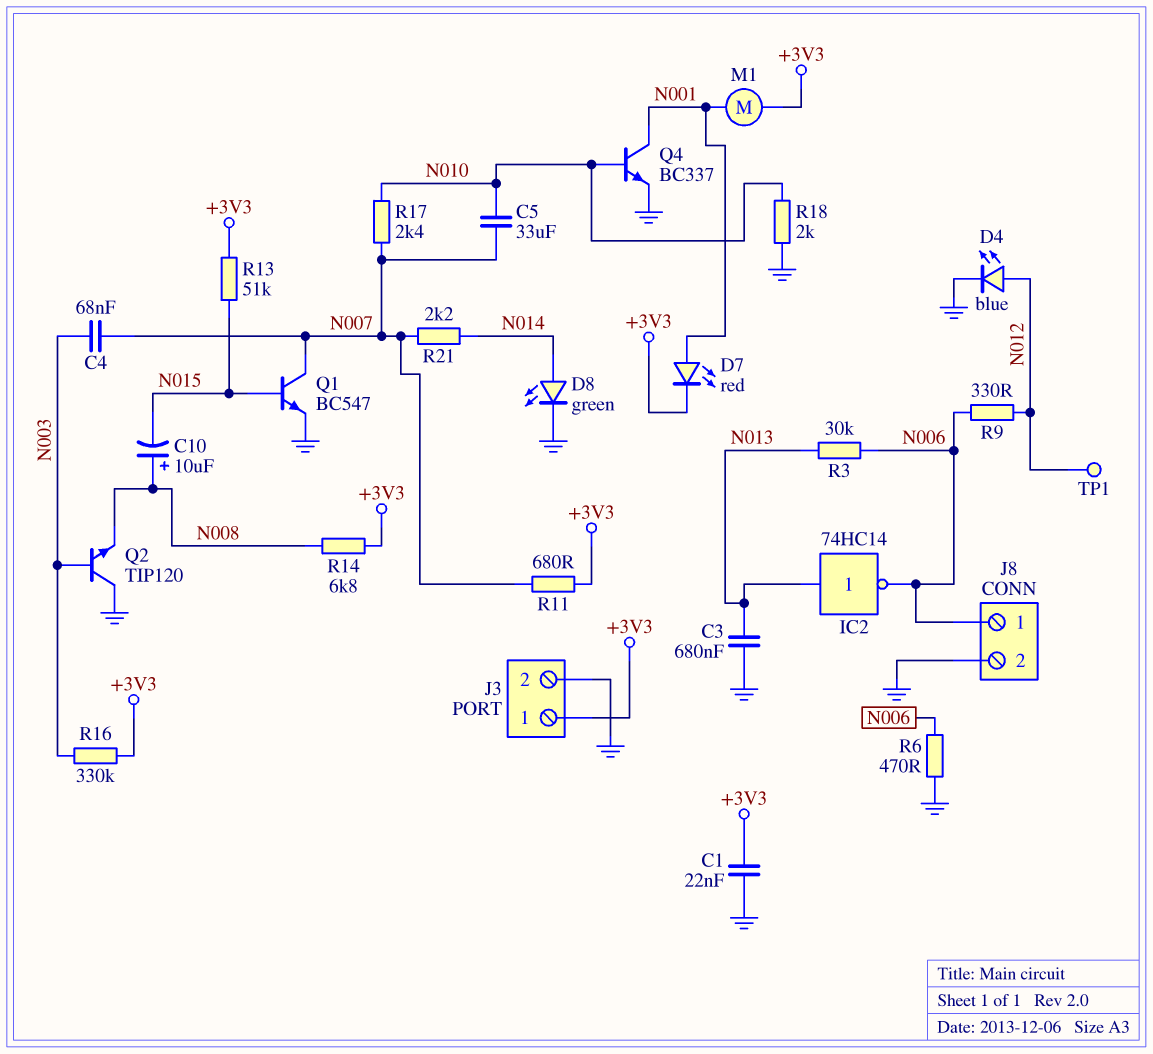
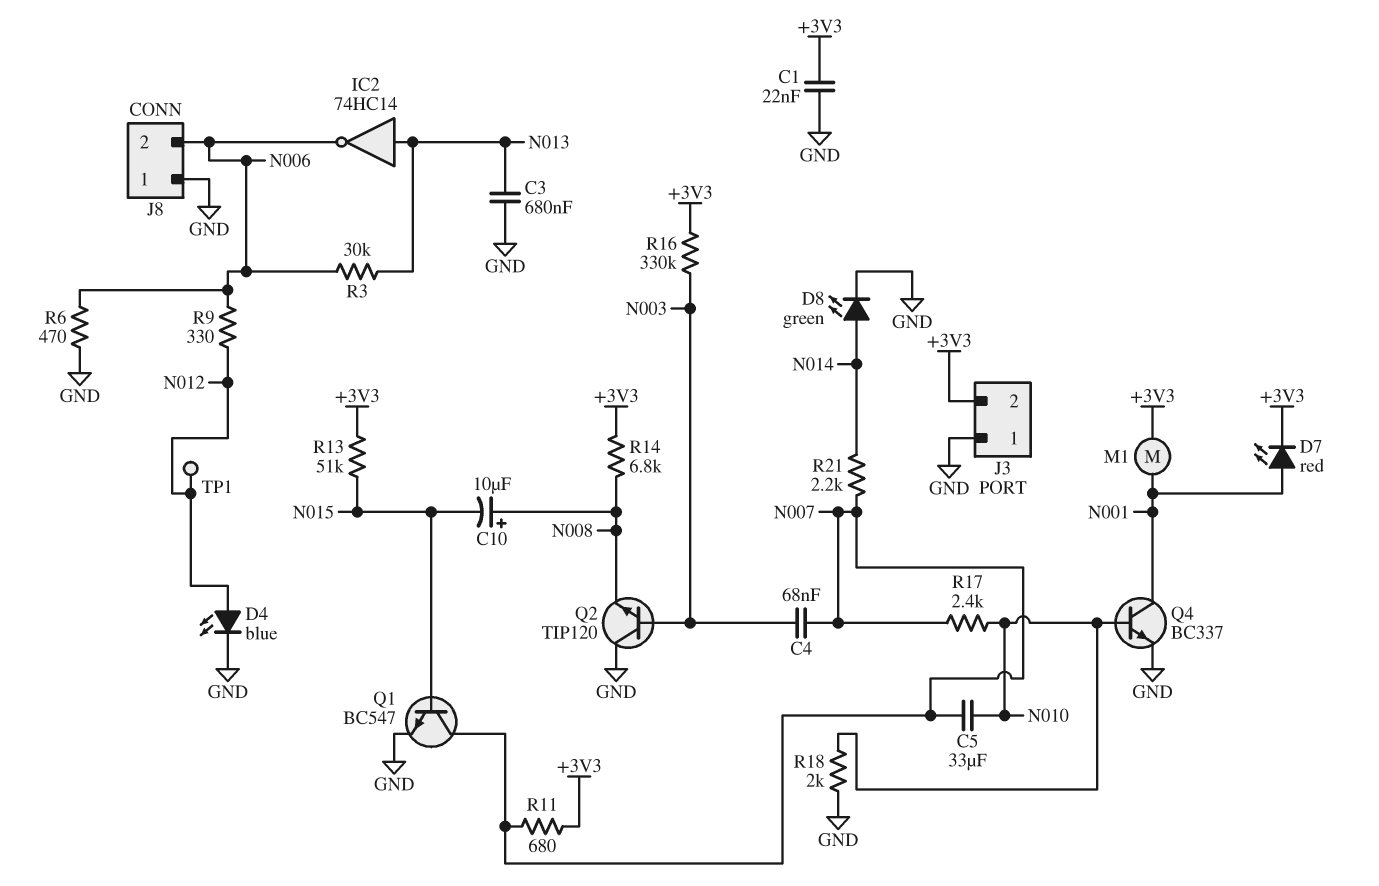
J3 pin 1: +3V3 -> GND
J3 pin 2: GND -> +3V3
J8 pin 1: N006 -> GND
J8 pin 2: GND -> N006

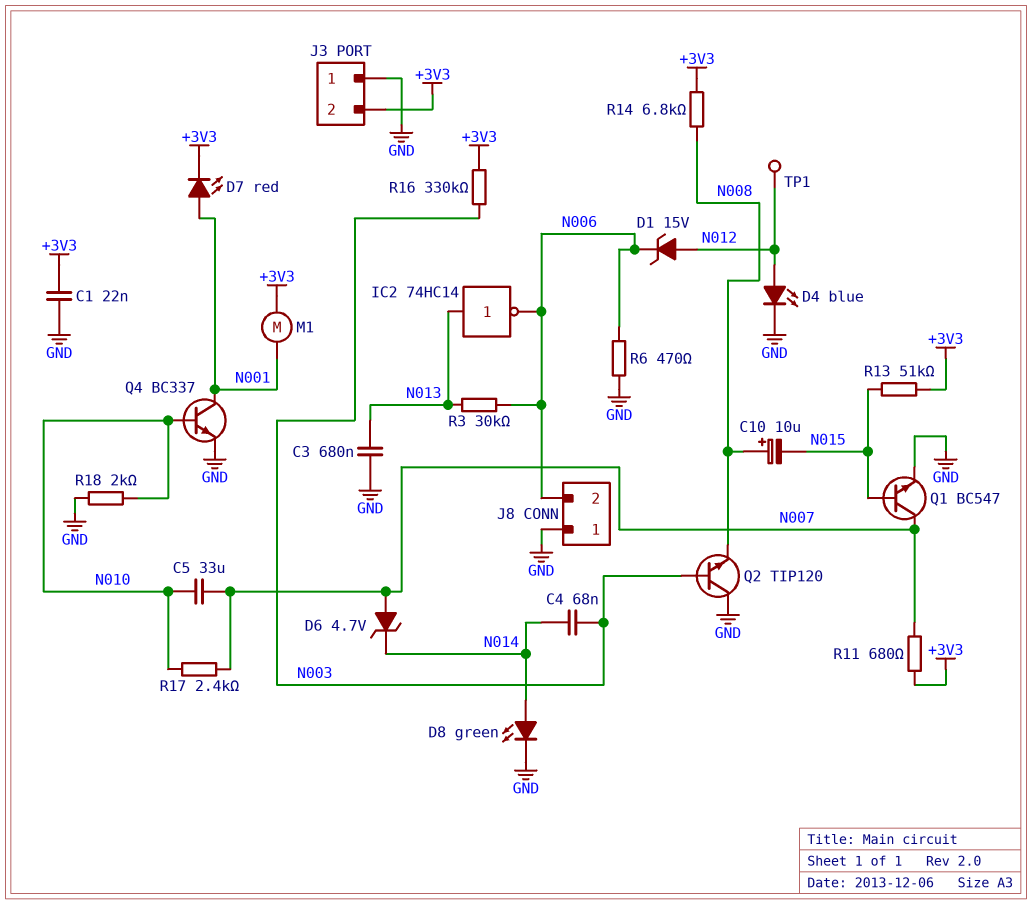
C4: 68nF (N003, N007) -> 68nF (N003, N014)
D1: none -> zener 15V (A N012, K N006)
D6: none -> zener 4.7V (A N007, K N014)
R9: 330 (N006, N012) -> none
R21: 2.2k (N007, N014) -> none

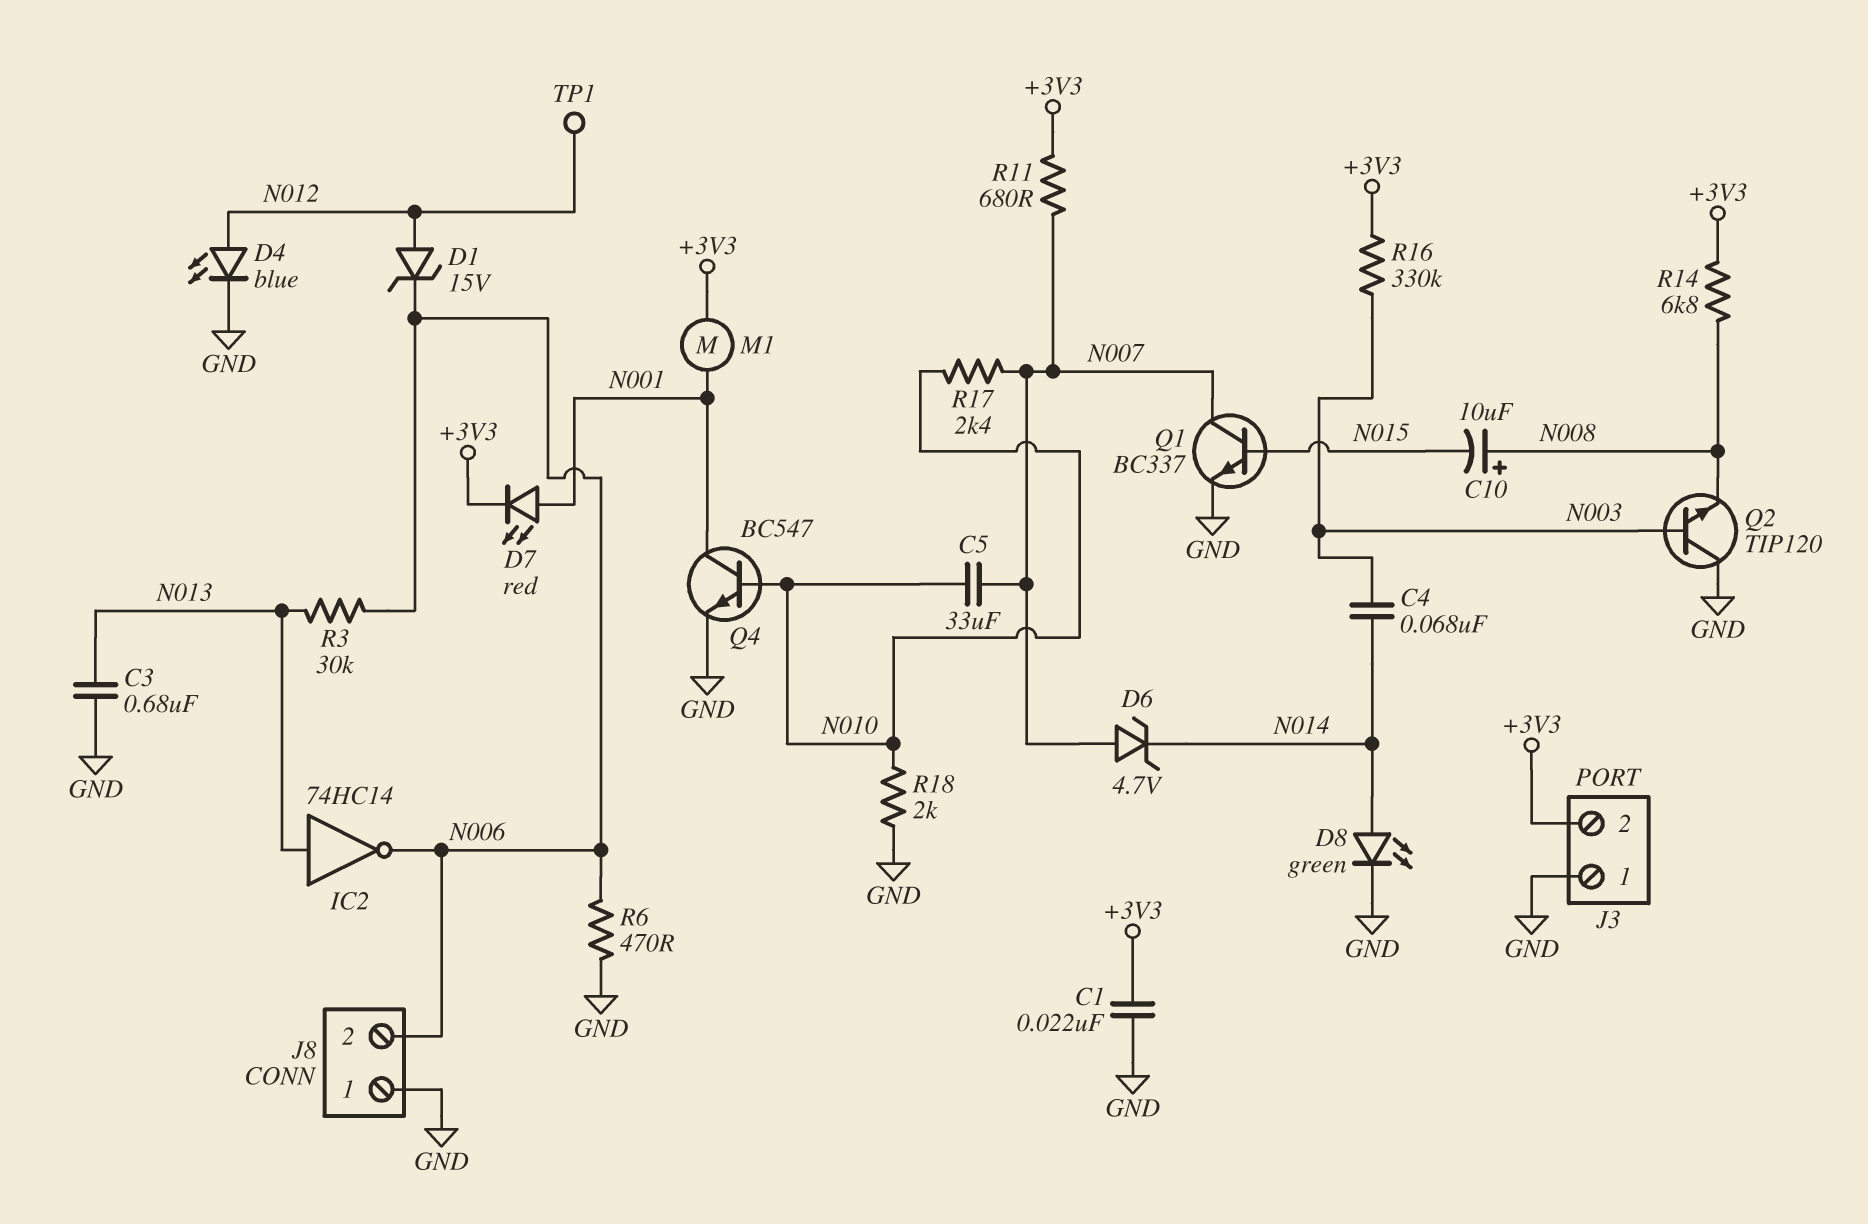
Q1: NPN BC547 (B N015, C N007, E GND) -> NPN BC337 (B N015, C N007, E GND)
Q4: NPN BC337 (B N010, C N001, E GND) -> NPN BC547 (B N010, C N001, E GND)
R13: 51k (+3V3, N015) -> none

